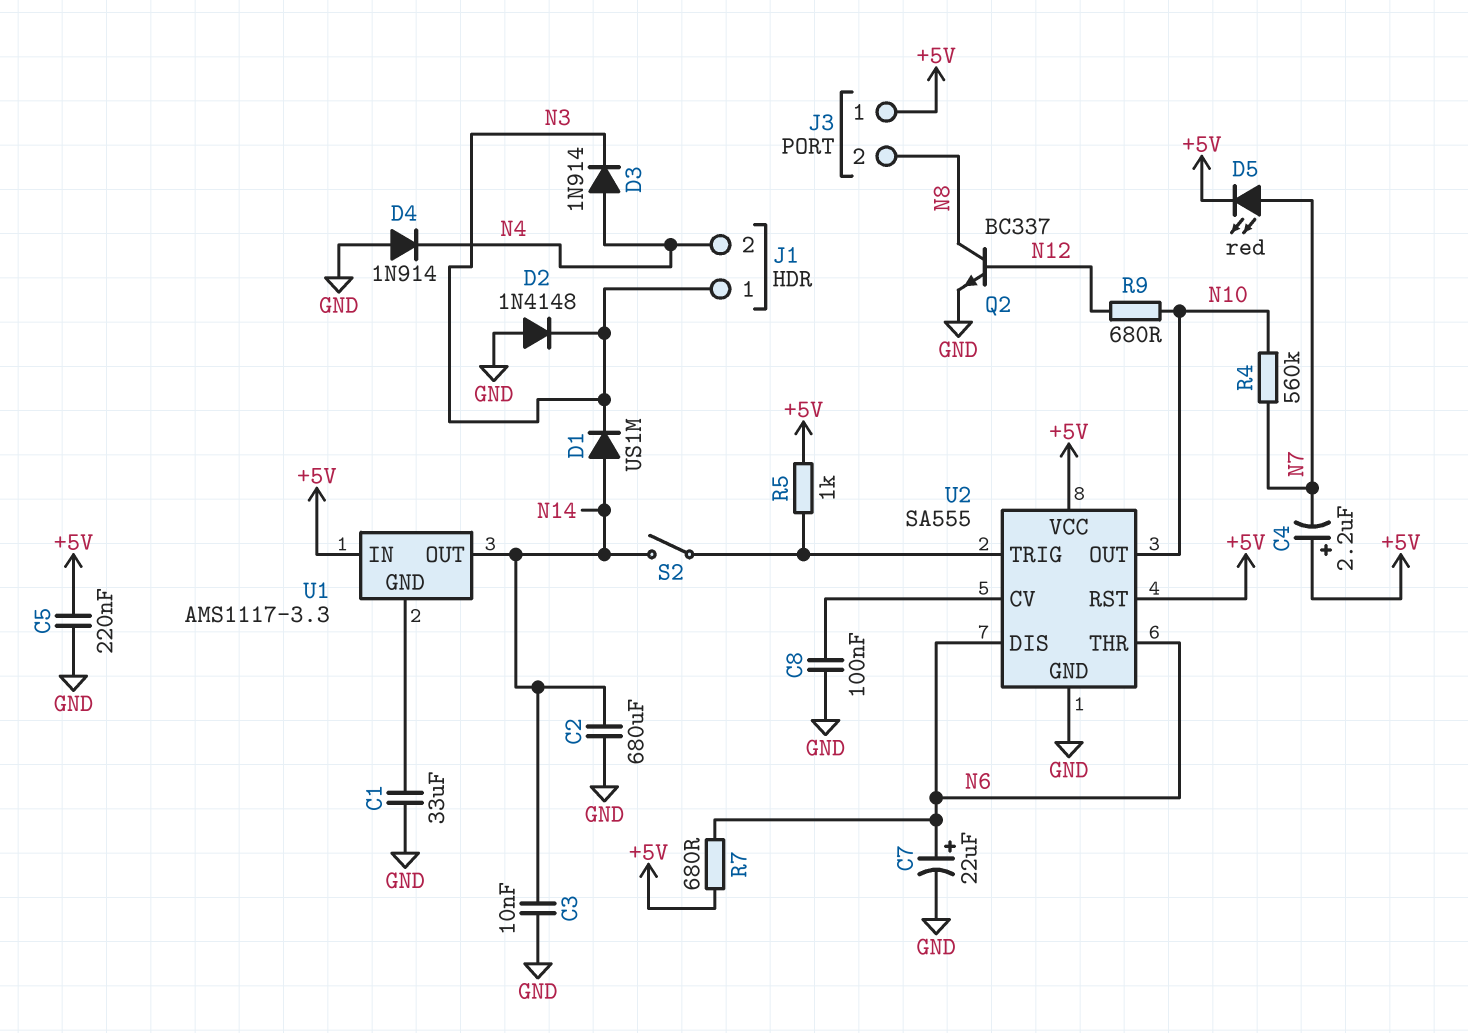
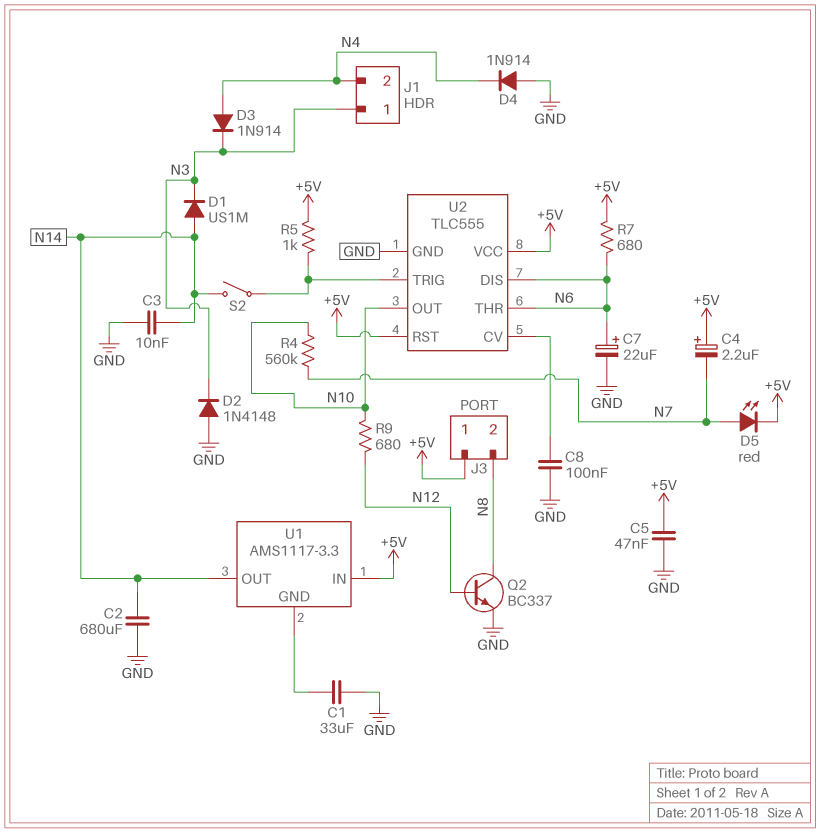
C5: 220nF (+5V, GND) -> 47nF (+5V, GND)
U2: SA555 -> TLC555

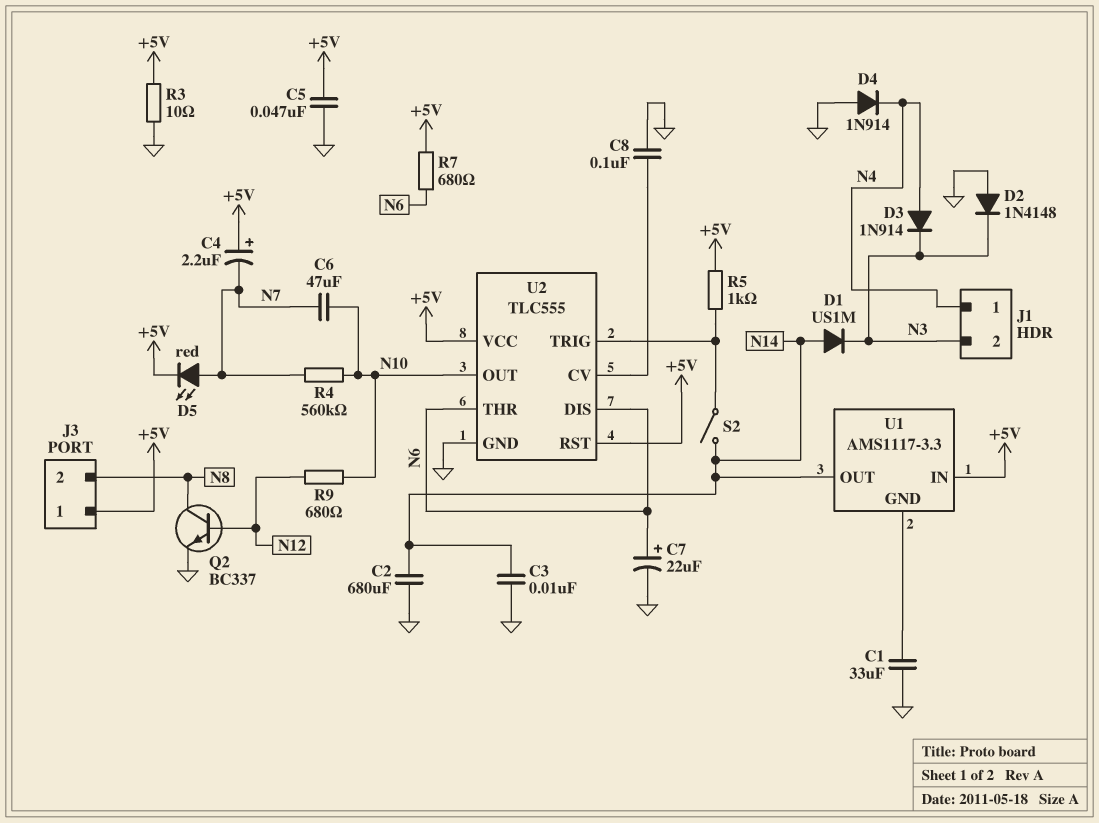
C6: none -> 47uF (N7, N10)
J1 pin 1: N3 -> N4
J1 pin 2: N4 -> N3
R3: none -> 10 (+5V, GND)

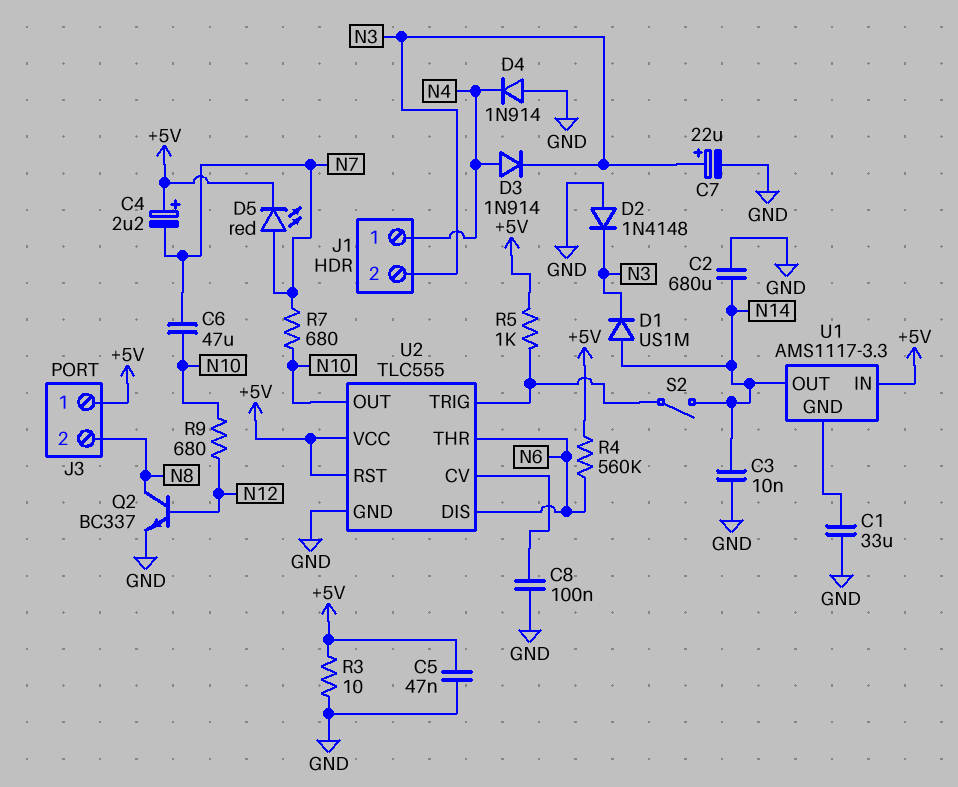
C7: 22uF (plus N6, minus GND) -> 22uF (plus N3, minus GND)
R4: 560k (N7, N10) -> 560k (+5V, N6)
R7: 680 (+5V, N6) -> 680 (N7, N10)

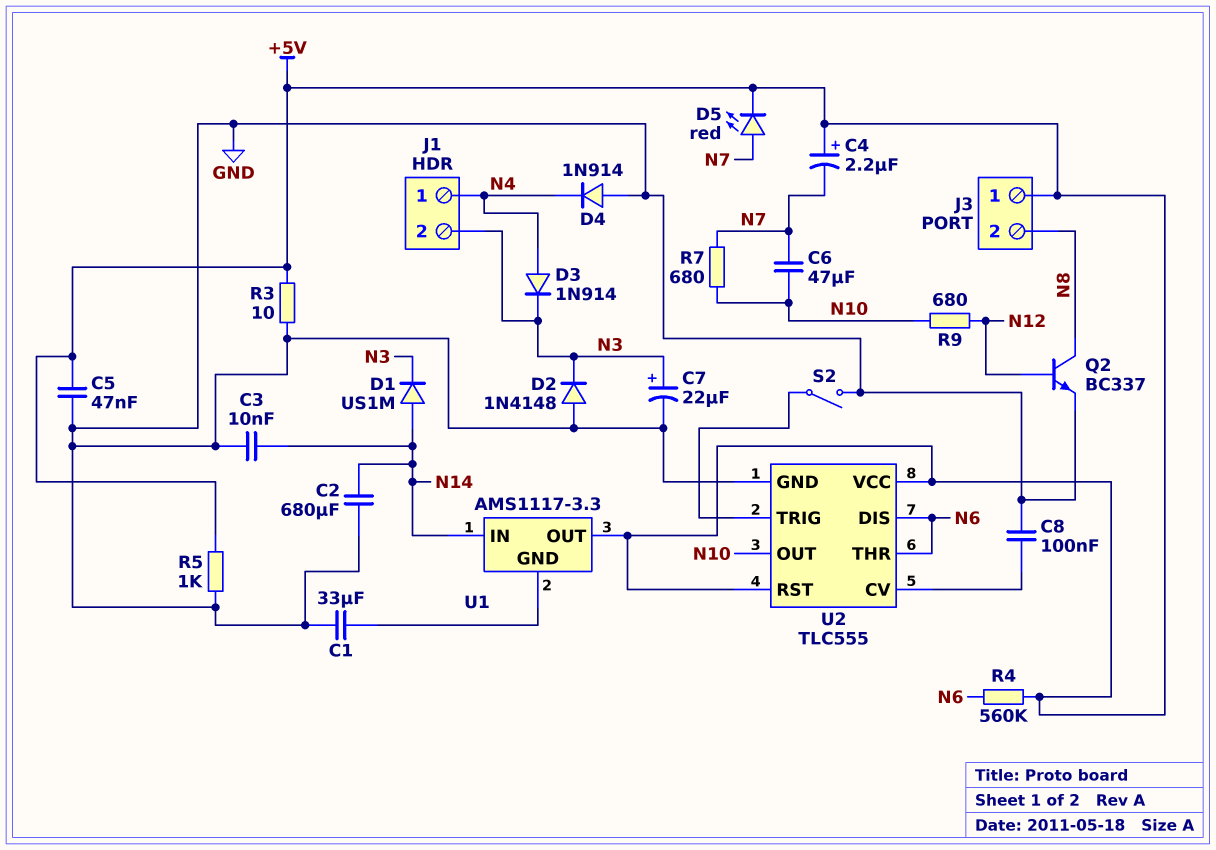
R5: 1k (+5V, U2/TRIG) -> 1k (+5V, GND)
S2: switch (N14, U2/TRIG) -> switch (GND, U2/TRIG)
U1 pin IN: +5V -> N14
U1 pin OUT: N14 -> +5V

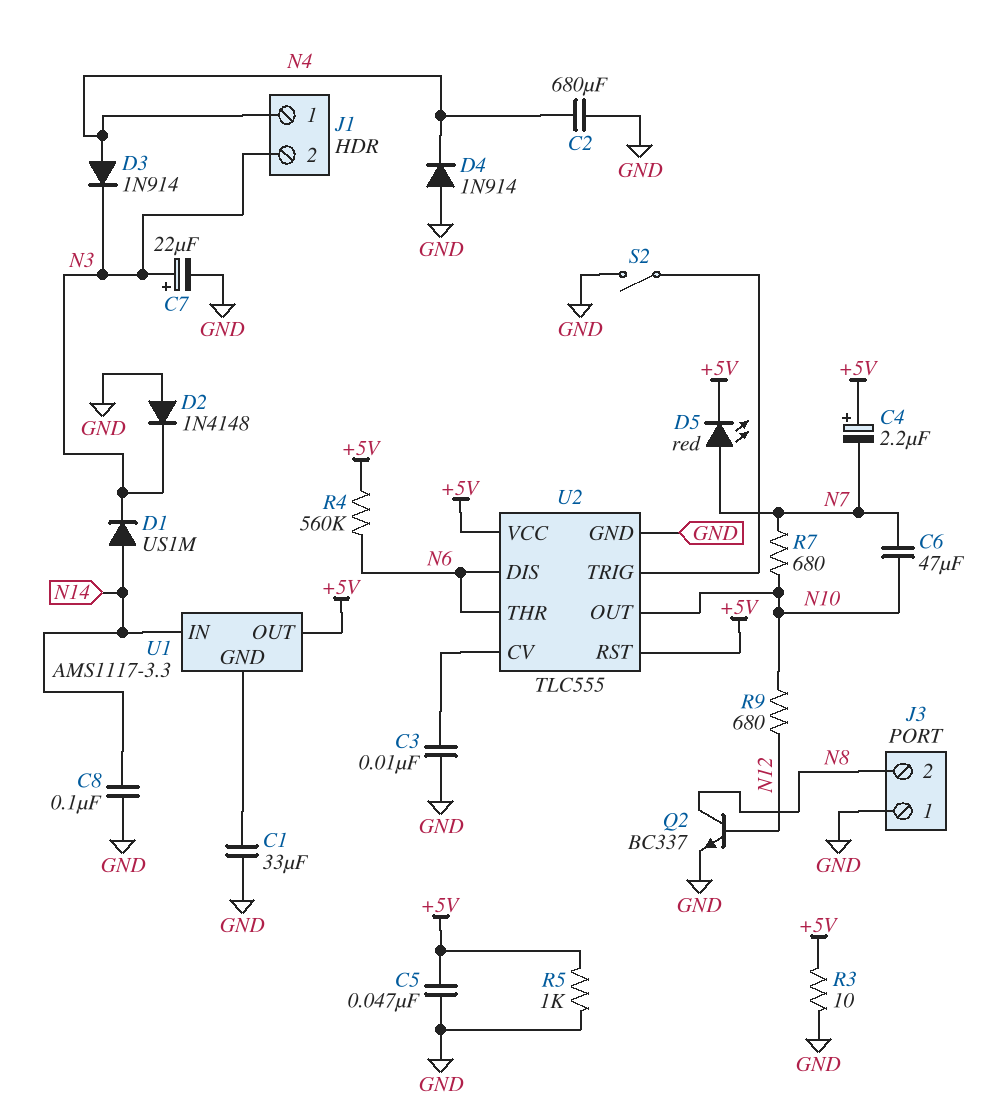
C2: 680uF (GND, N14) -> 680uF (GND, N4)
C3: 10nF (GND, N14) -> 10nF (GND, U2/CV)
C8: 100nF (GND, U2/CV) -> 100nF (GND, N14)
J3 pin 1: +5V -> GND

